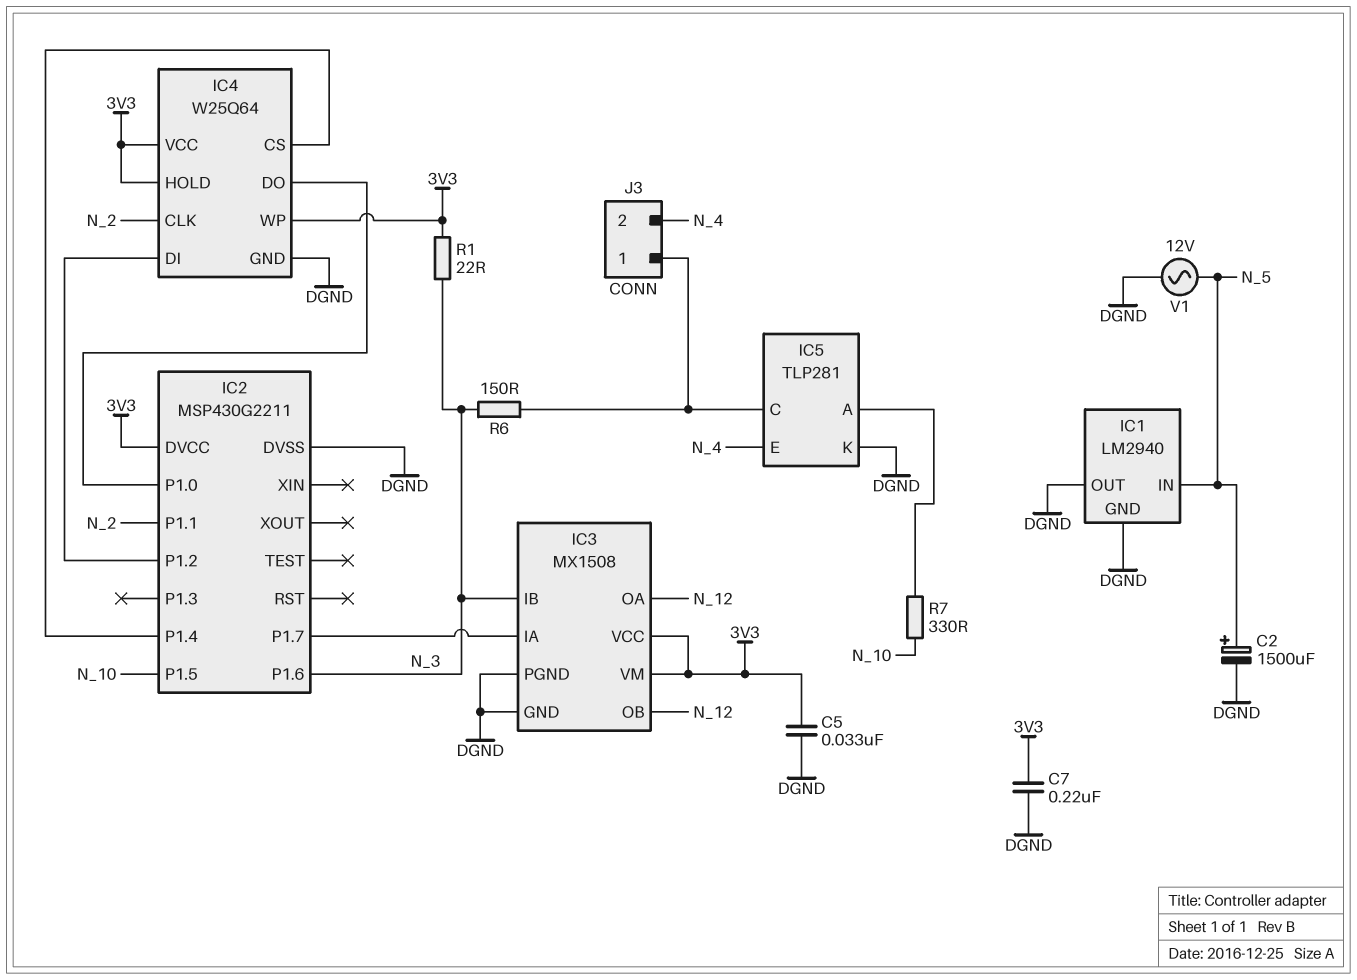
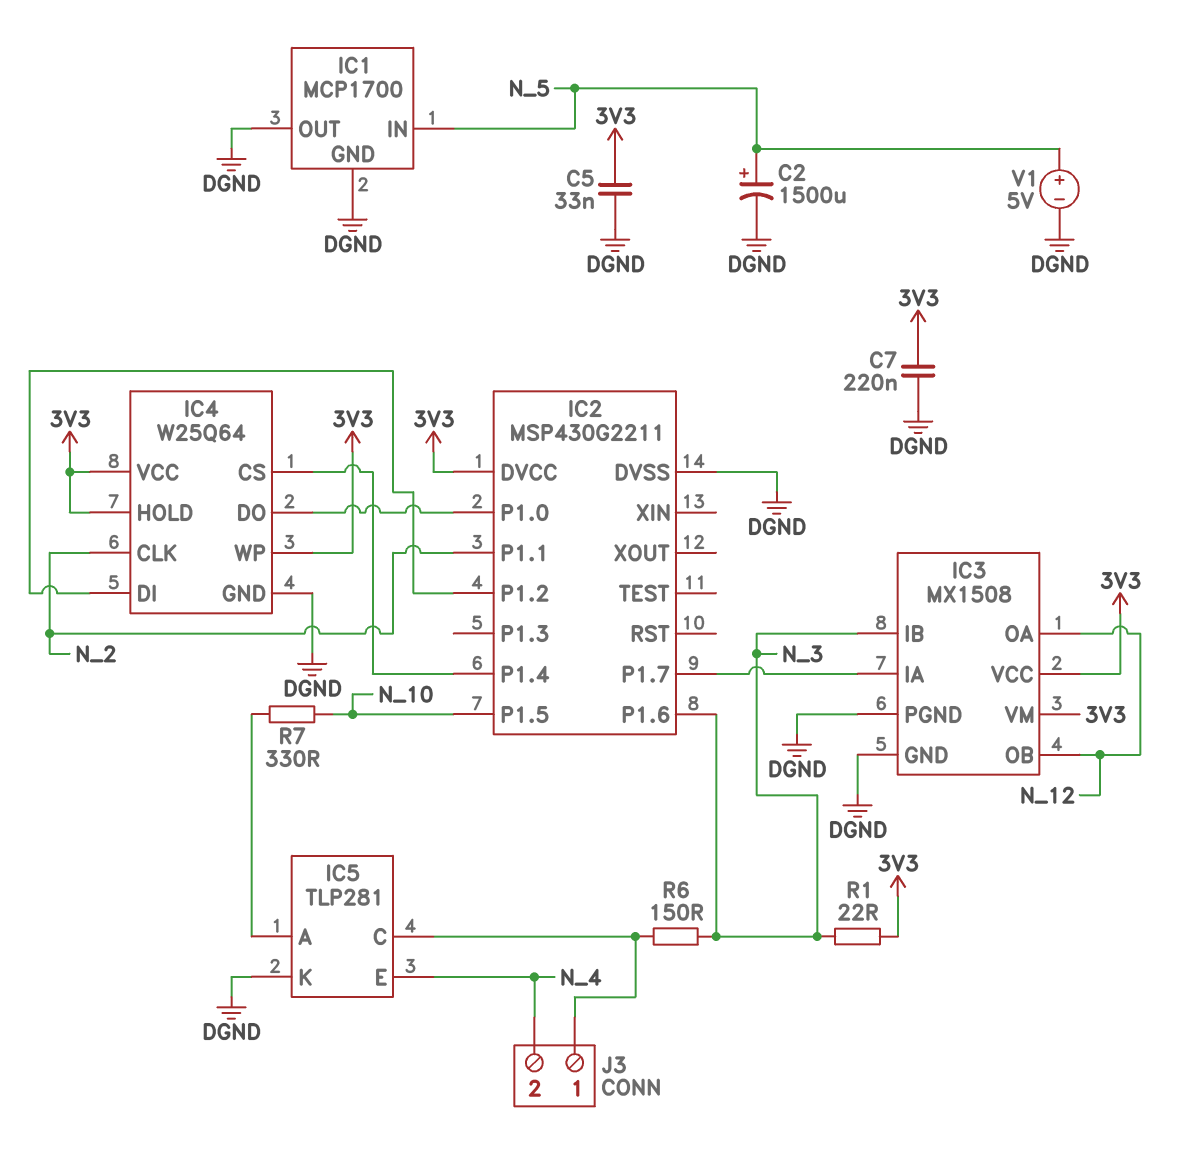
IC1: LM2940 -> MCP1700
V1: AC 12V (DGND, N_5) -> 5V (plus N_5, minus DGND)

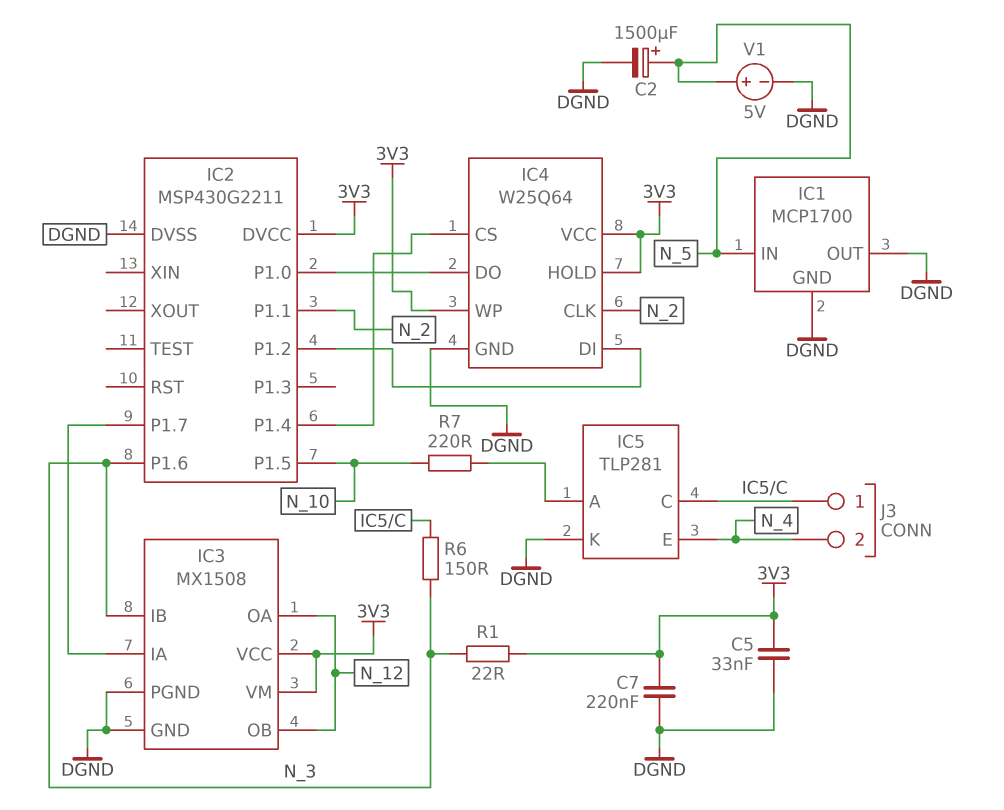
R7: 330 (IC5/A, N_10) -> 220 (IC5/A, N_10)

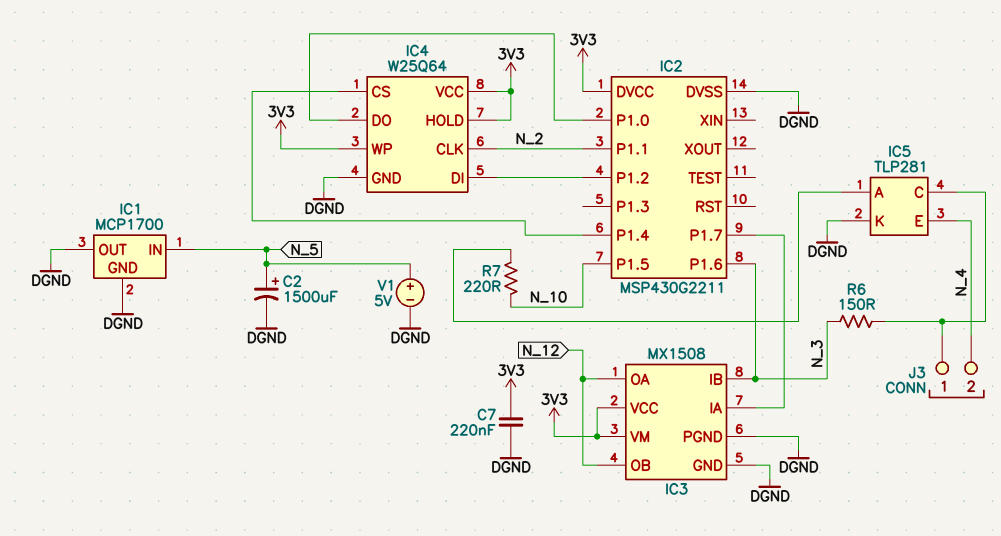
C5: 33nF (3V3, DGND) -> none
R1: 22 (3V3, N_3) -> none

